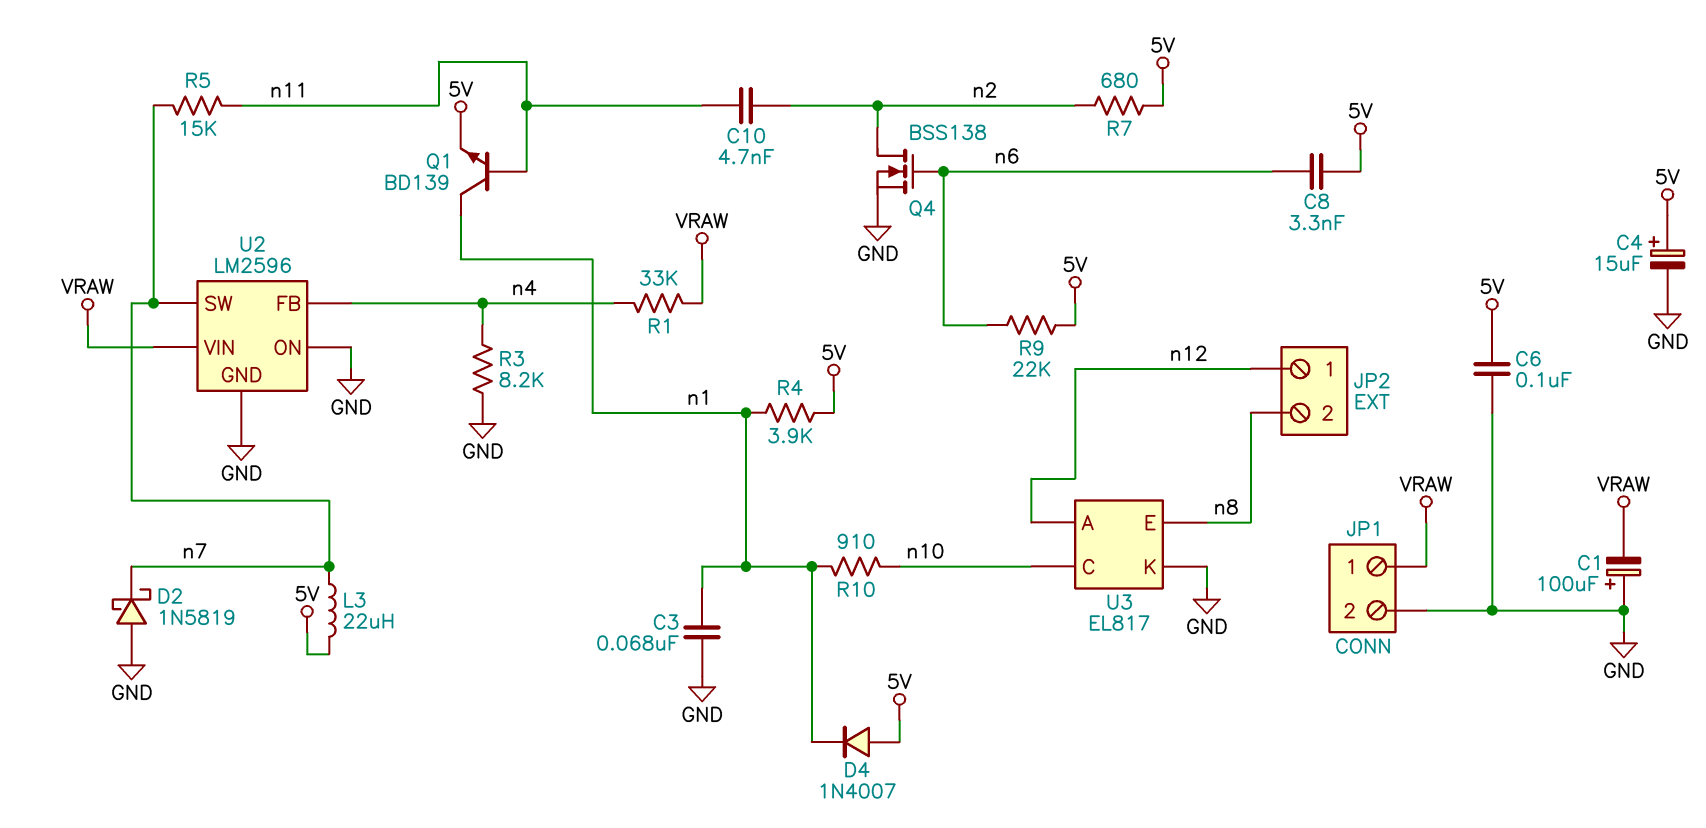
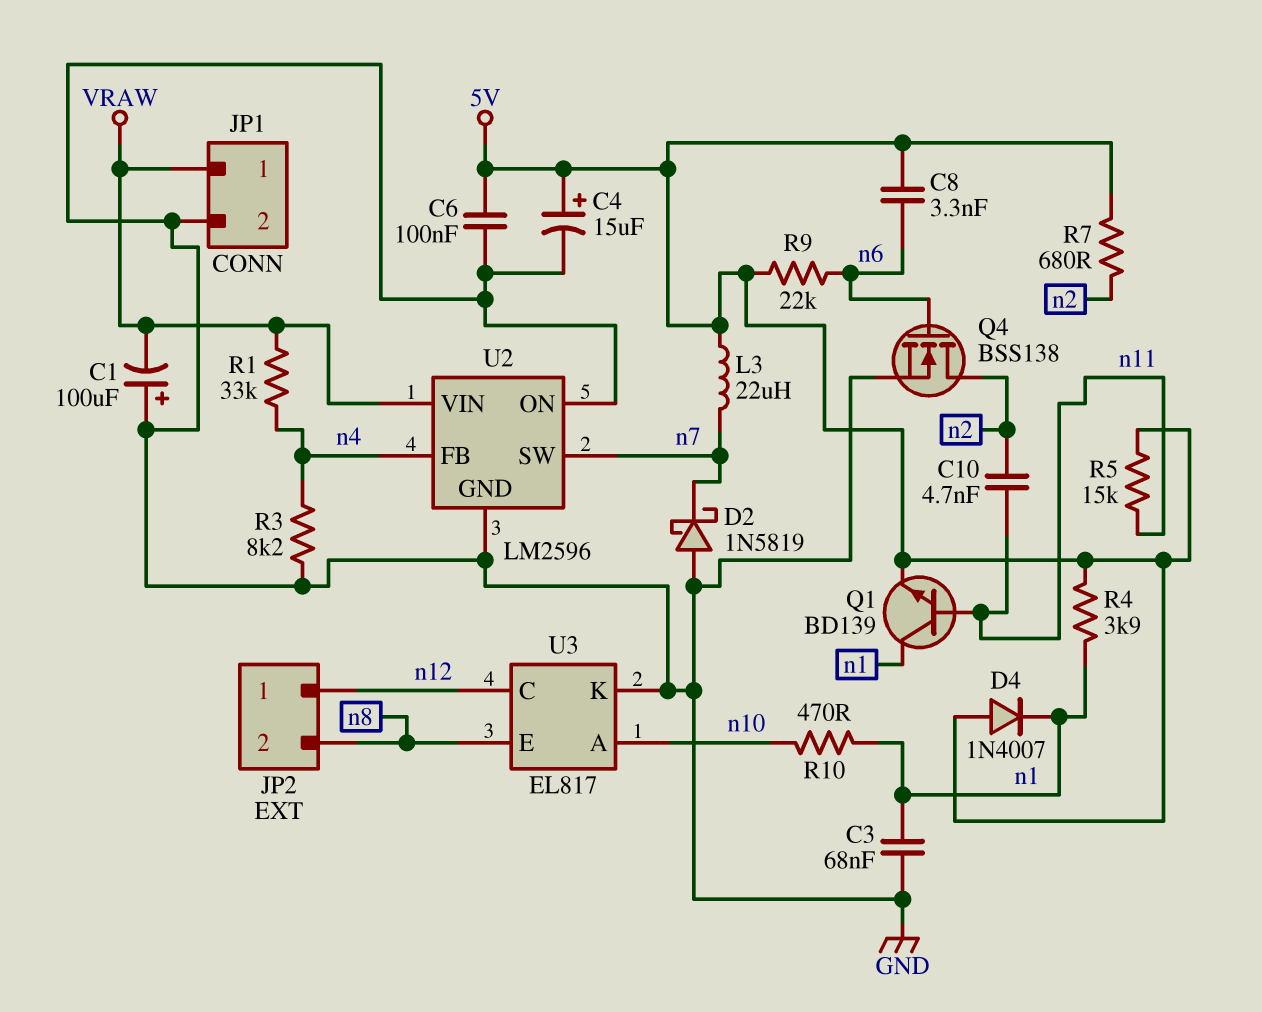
R5: 15k (n7, n11) -> 15k (5V, n11)
R10: 910 (n1, n10) -> 470 (n1, n10)
U3 pin A: n12 -> n10
U3 pin C: n10 -> n12

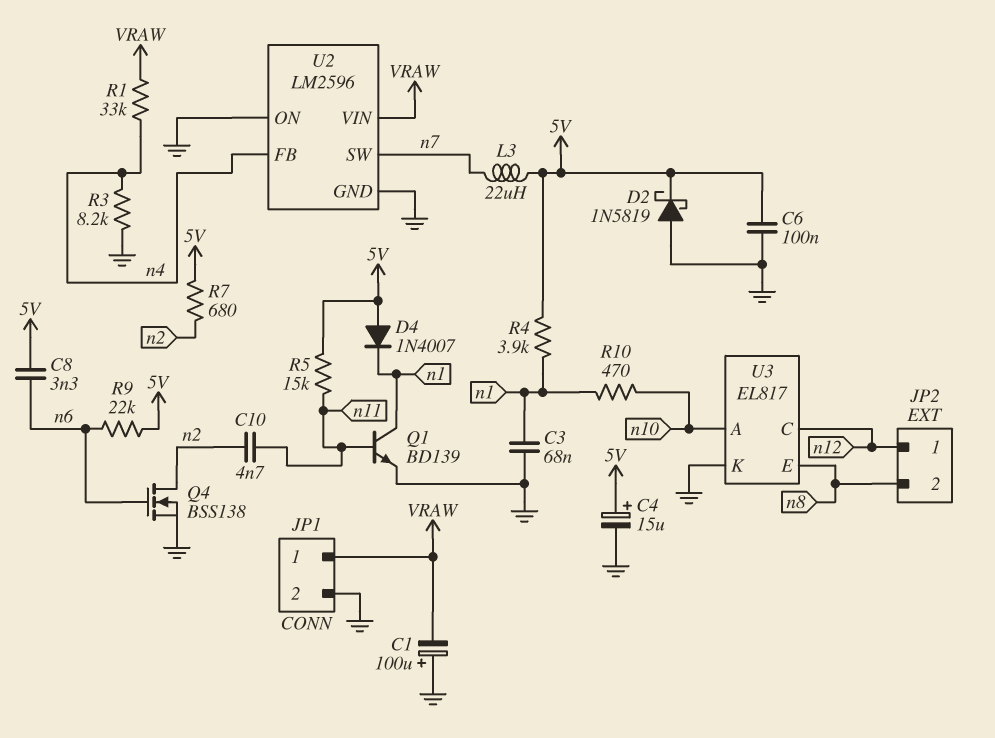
D2: schottky 1N5819 (A GND, K n7) -> schottky 1N5819 (A GND, K 5V)
Q1: NPN BD139 (B n11, C n1, E 5V) -> NPN BD139 (B n11, C n1, E GND)

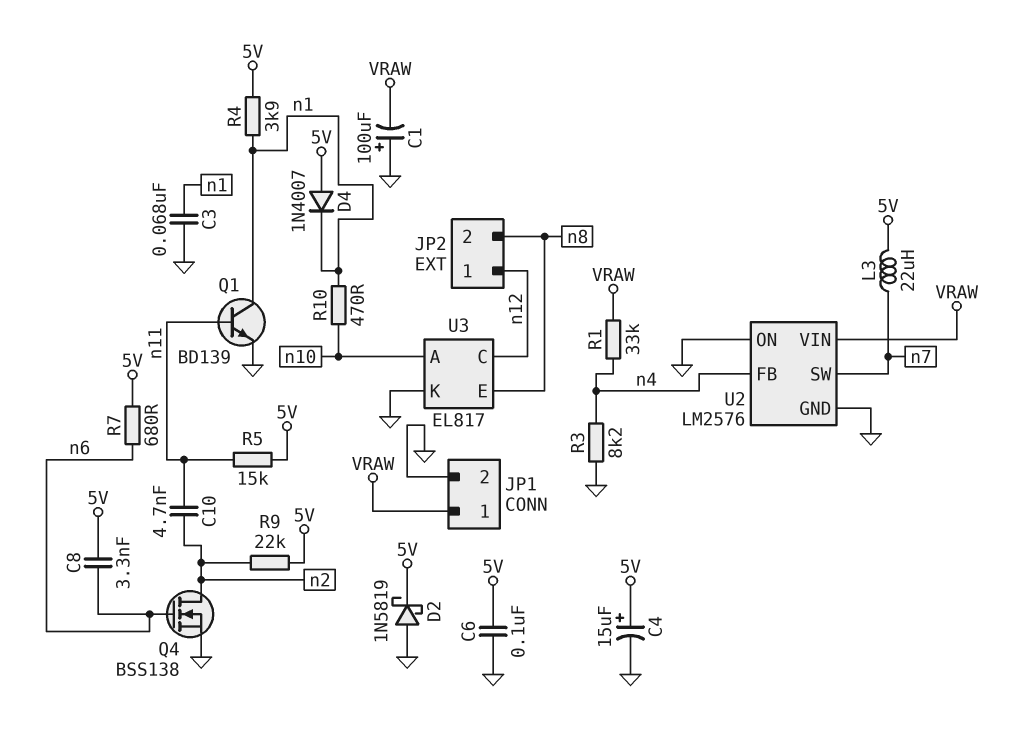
R7: 680 (5V, n2) -> 680 (5V, n6)
R9: 22k (5V, n6) -> 22k (5V, n2)
U2: LM2596 -> LM2576

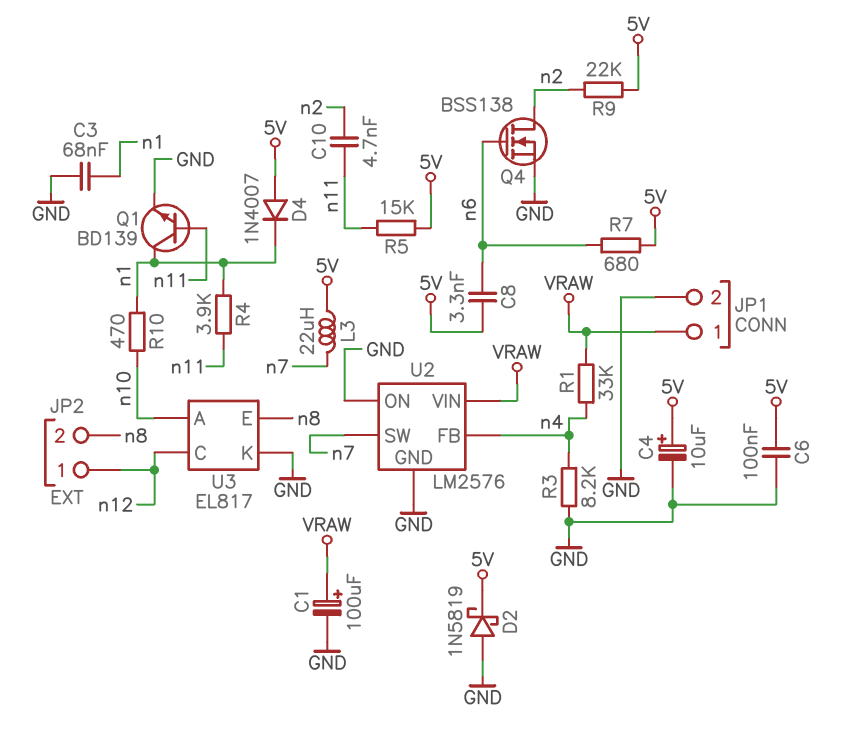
C1: 100uF (plus GND, minus VRAW) -> 100uF (plus VRAW, minus GND)
C4: 15uF (plus 5V, minus GND) -> 10uF (plus 5V, minus GND)
R4: 3.9k (5V, n1) -> 3.9k (n1, n11)

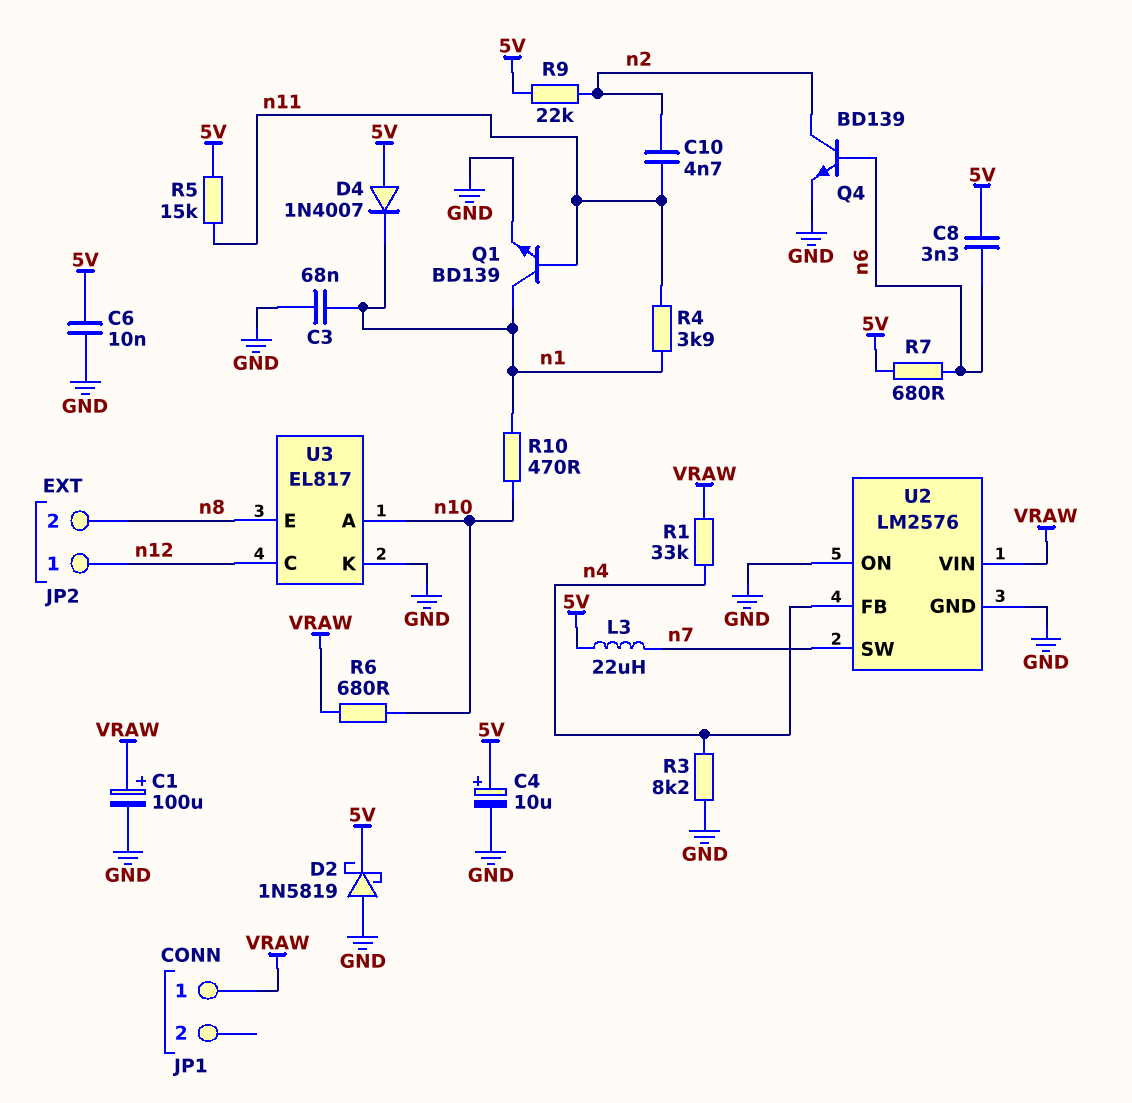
C6: 100nF (5V, GND) -> 10nF (5V, GND)
JP1 pin 2: GND -> none
Q4: NMOS BSS138 (G n6, D n2, S GND) -> NPN BD139 (B n6, C n2, E GND)
R6: none -> 680 (VRAW, n10)

